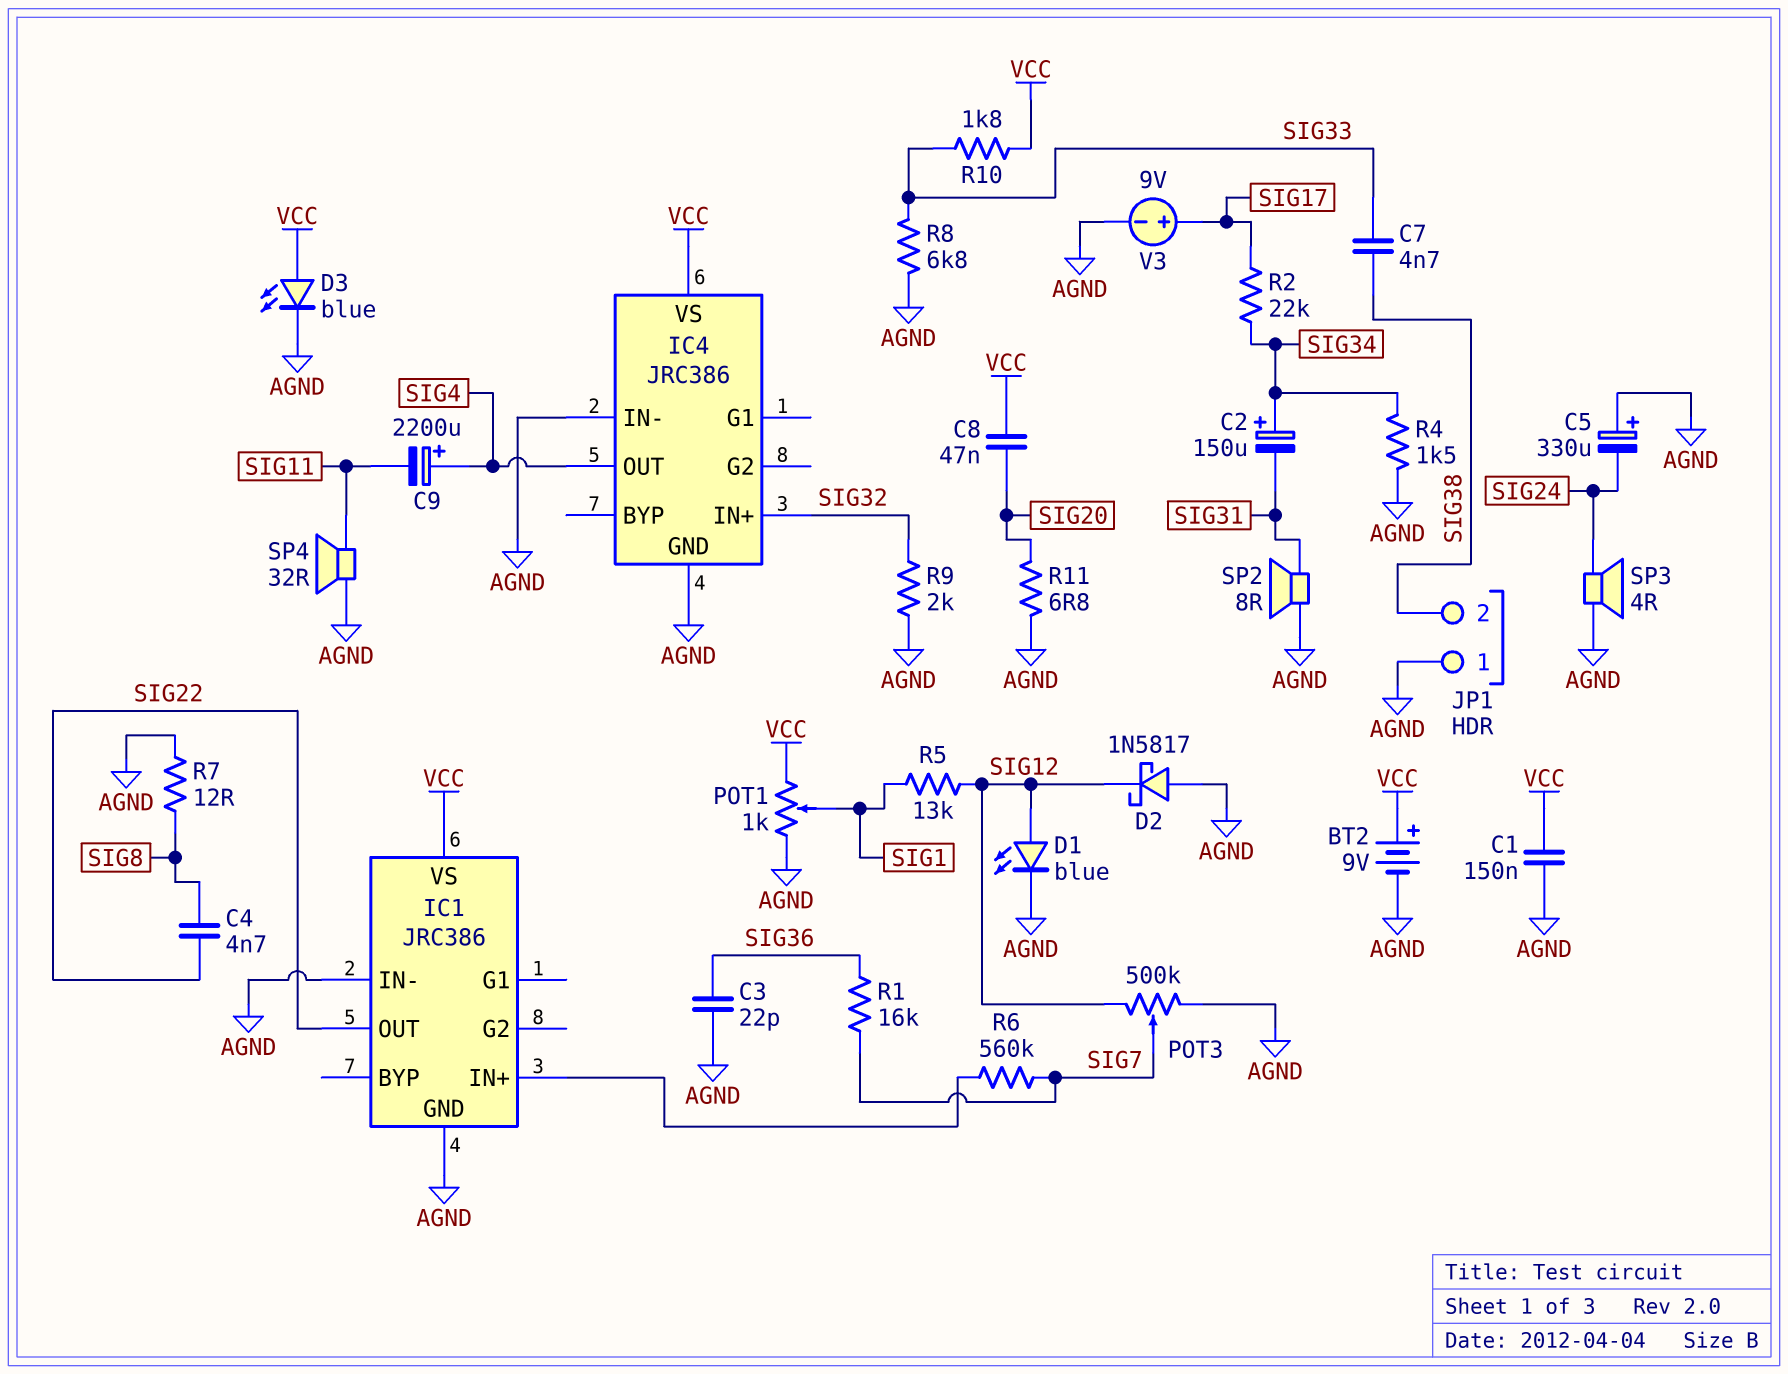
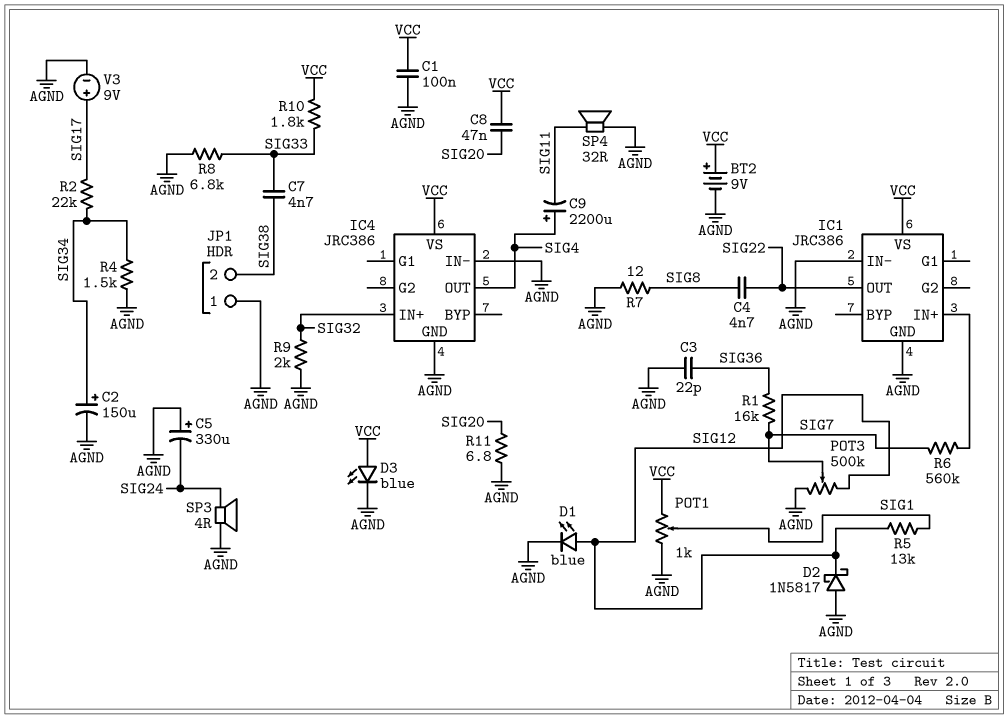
C1: 150nF (AGND, VCC) -> 100nF (AGND, VCC)
C2: 150uF (plus SIG34, minus SIG31) -> 150uF (plus SIG34, minus AGND)
SP2: speaker 8R (AGND, SIG31) -> none

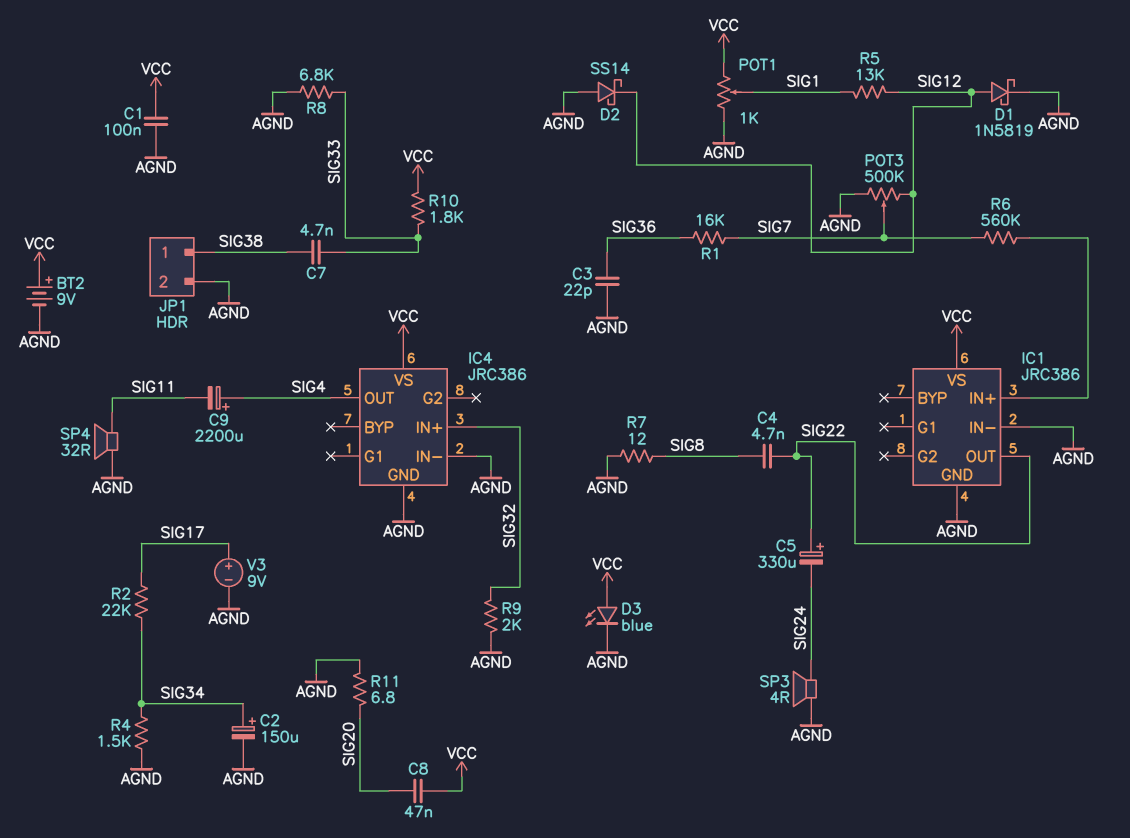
C5: 330uF (plus AGND, minus SIG24) -> 330uF (plus SIG22, minus SIG24)
D1: LED blue (A SIG12, K AGND) -> schottky 1N5819 (A SIG12, K AGND)
D2: schottky 1N5817 (A AGND, K SIG12) -> schottky SS14 (A AGND, K SIG12)
JP1 pin 1: AGND -> SIG38
JP1 pin 2: SIG38 -> AGND

